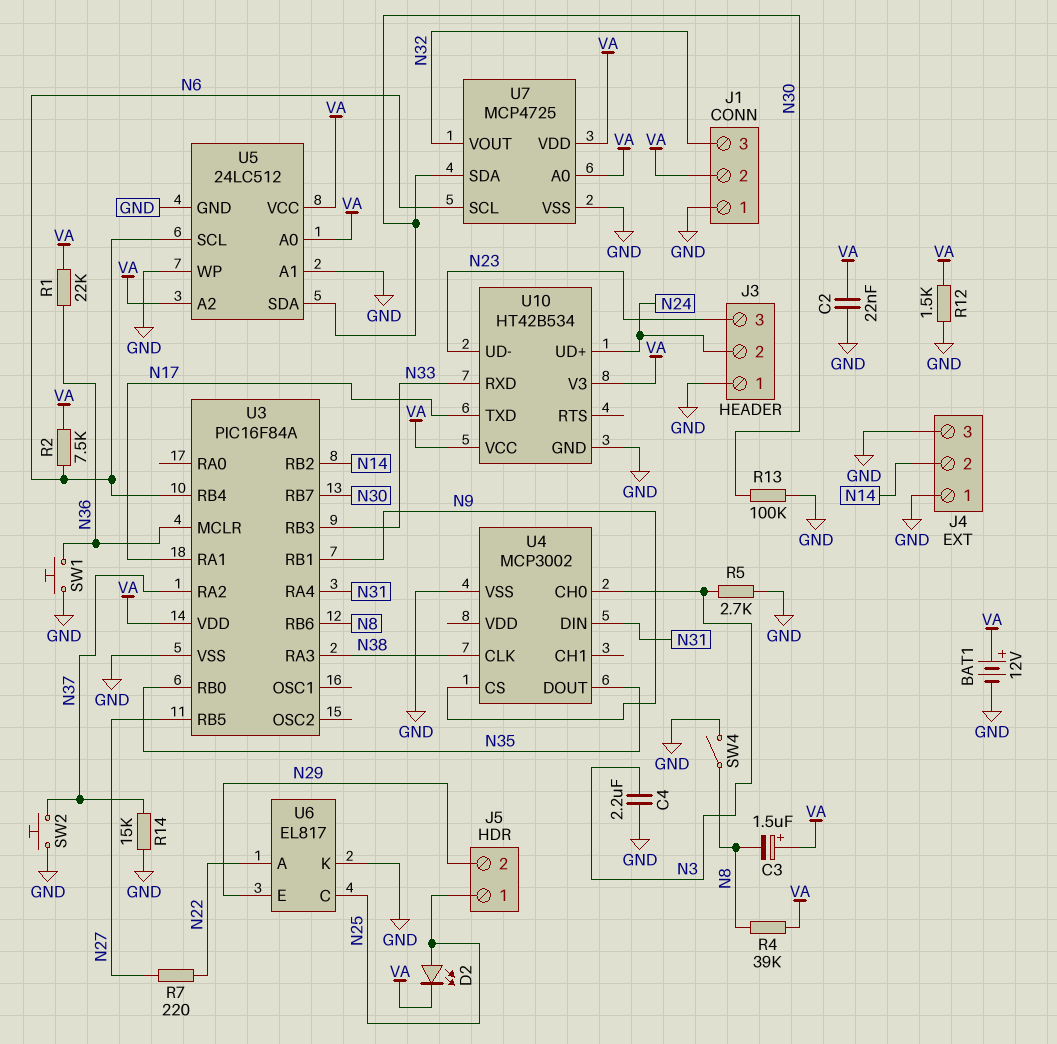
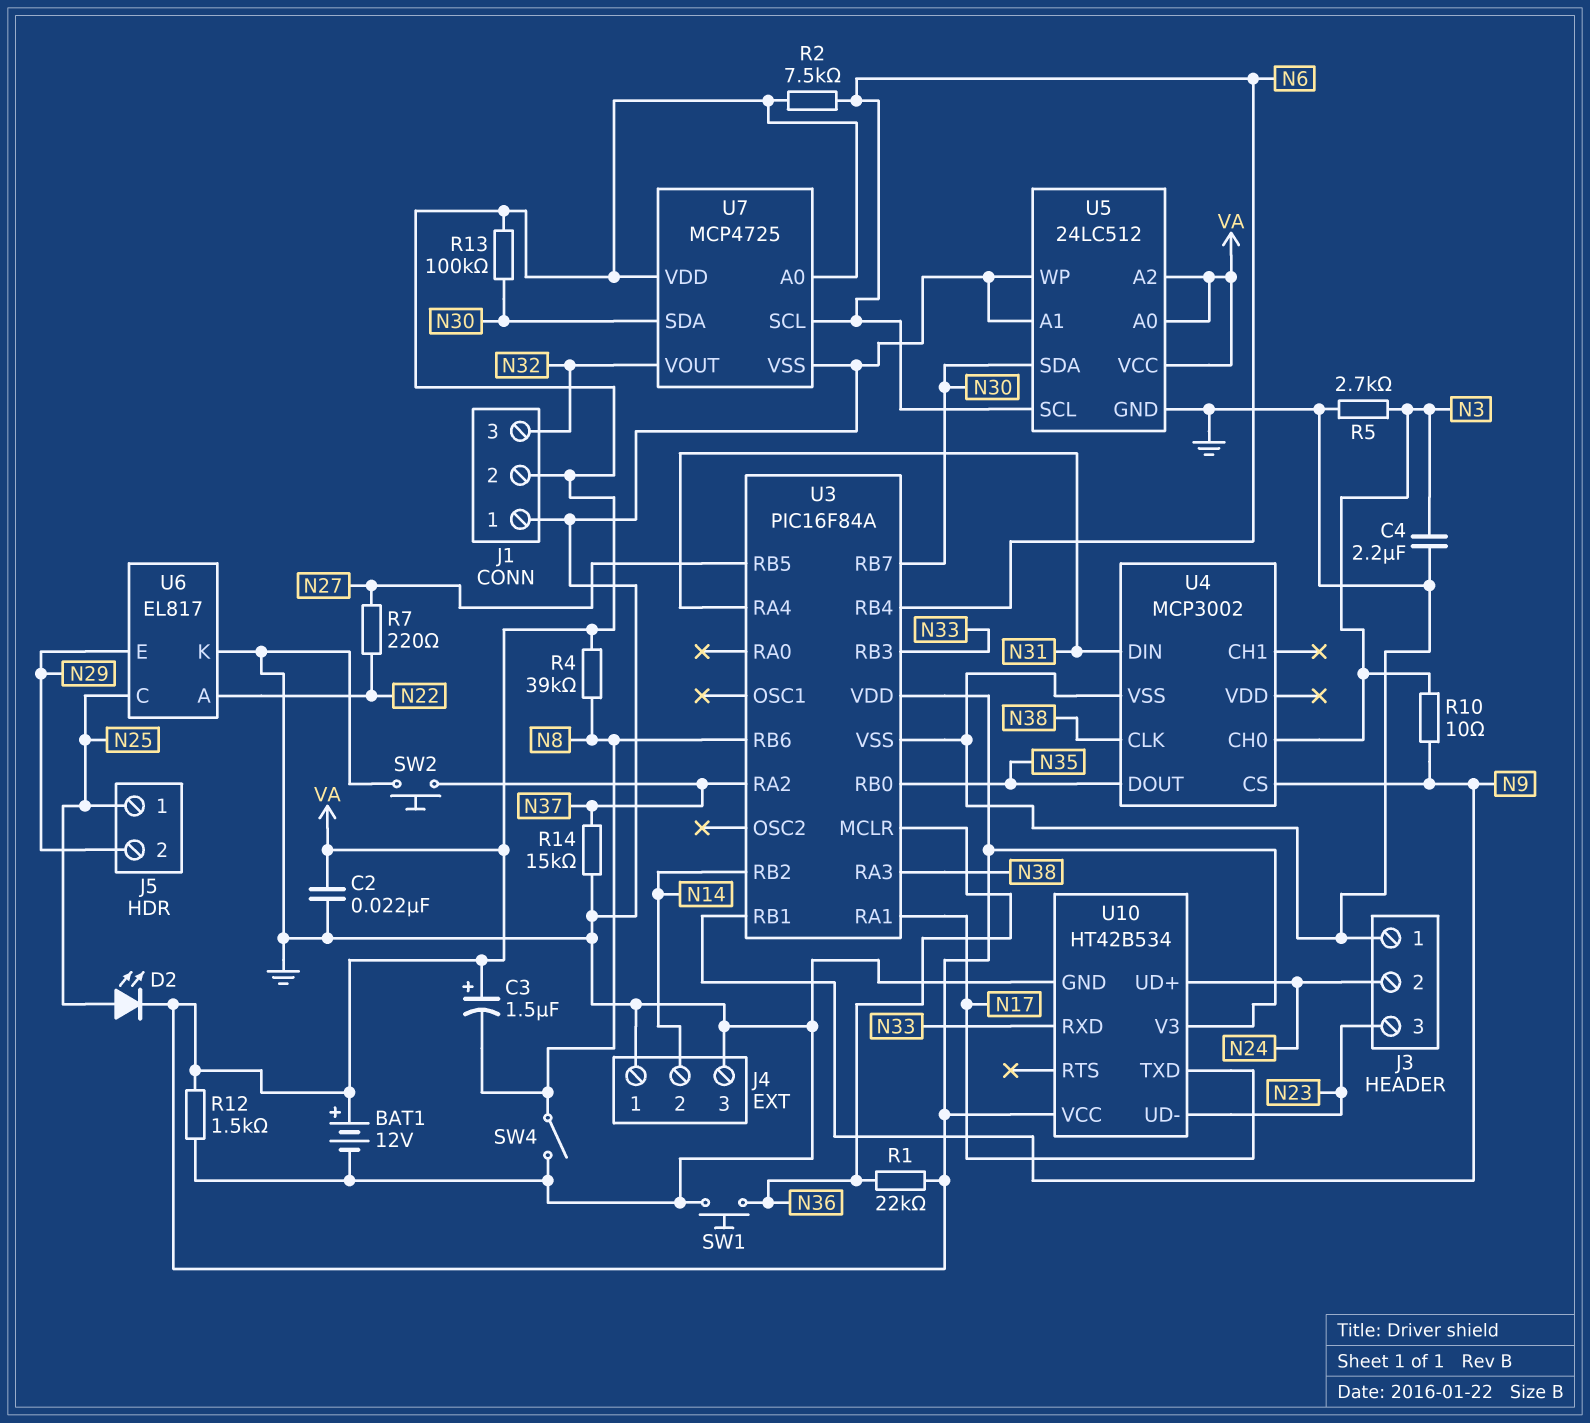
R10: none -> 10 (N3, N9)
R13: 100k (GND, N30) -> 100k (N30, VA)

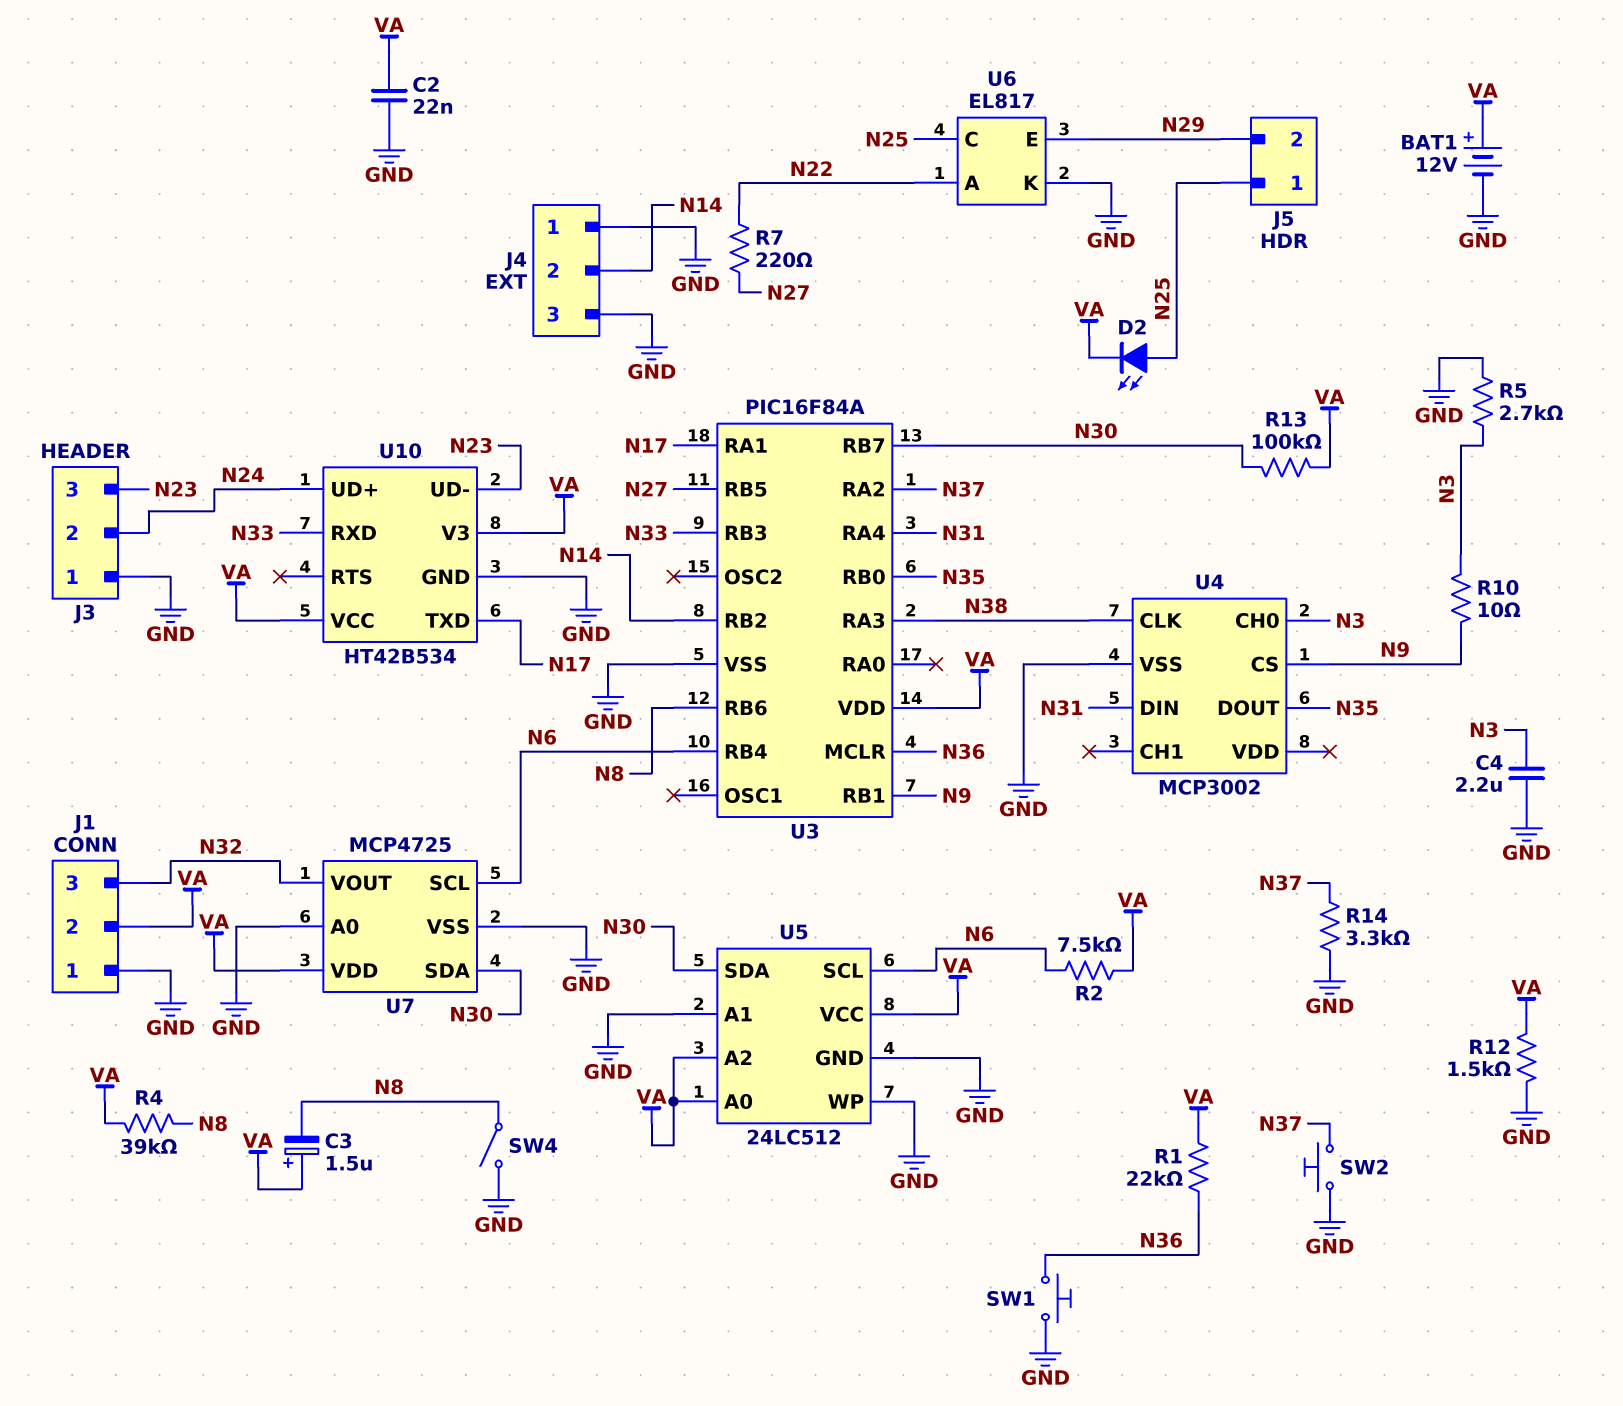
R14: 15k (GND, N37) -> 3.3k (GND, N37)
U7 pin A0: VA -> GND

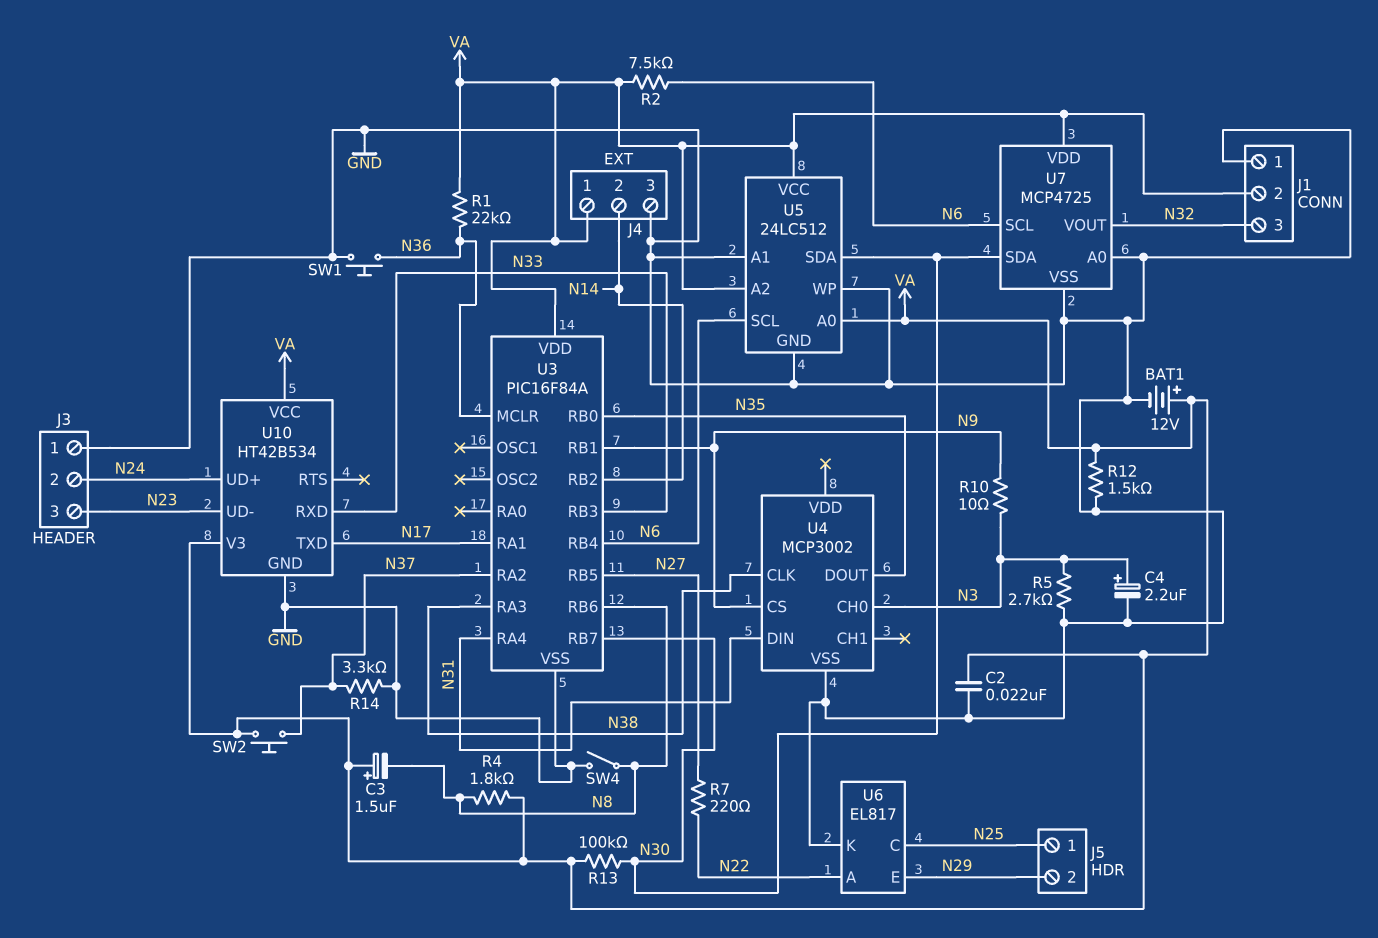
C4: 2.2uF (GND, N3) -> 2.2uF (plus N3, minus GND)
D2: LED (A N25, K VA) -> none
J4 pin 1: GND -> VA
R4: 39k (N8, VA) -> 1.8k (N8, VA)
SW2: button (GND, N37) -> button (N37, VA)

